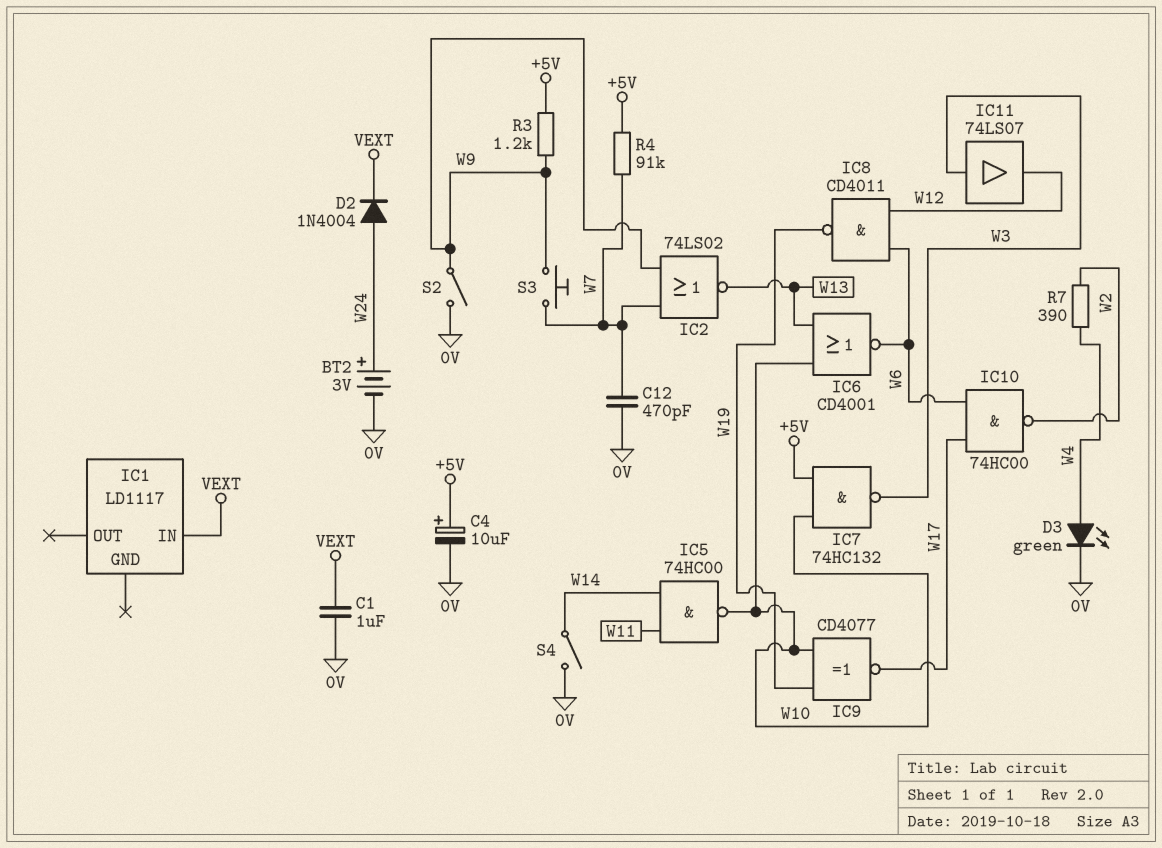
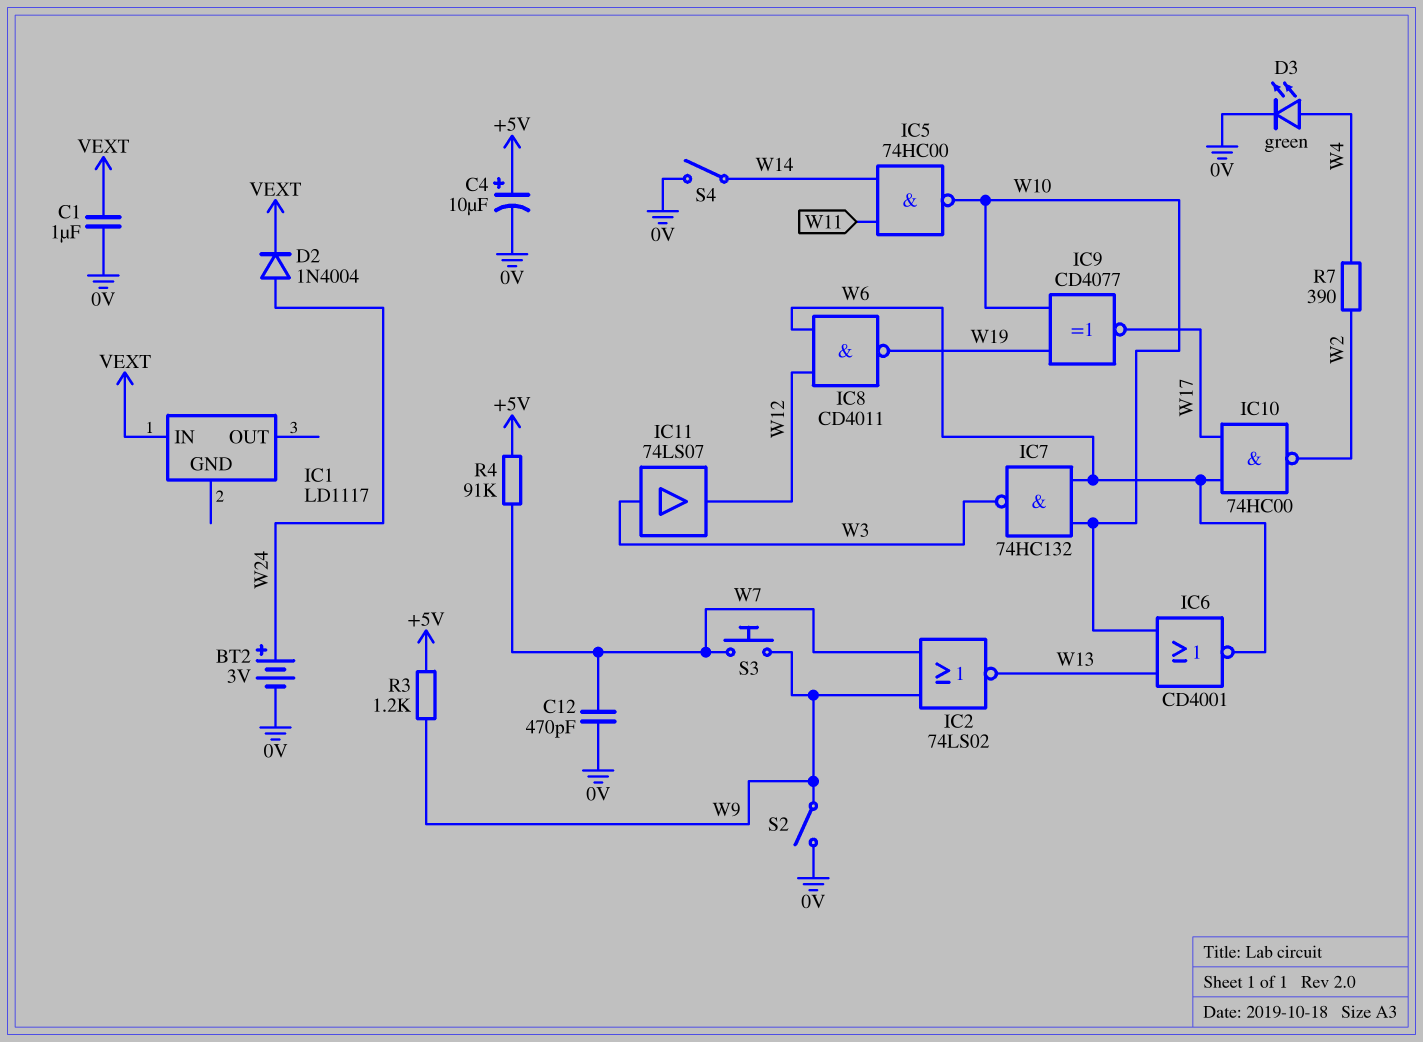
IC7: NAND 74HC132 (in +5V, in W10, out W3) -> NAND 74HC132 (in W6, in W10, out W3)

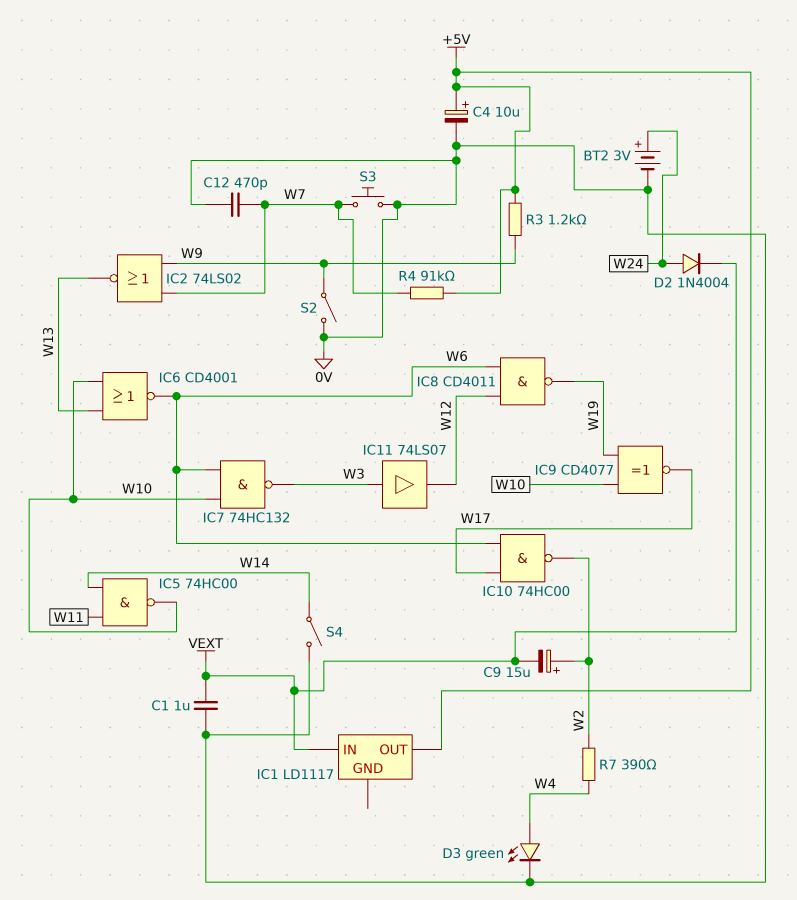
C9: none -> 15uF (plus W2, minus VEXT)
IC1 pin OUT: none -> +5V
S3: button (W7, W9) -> button (0V, W7)

